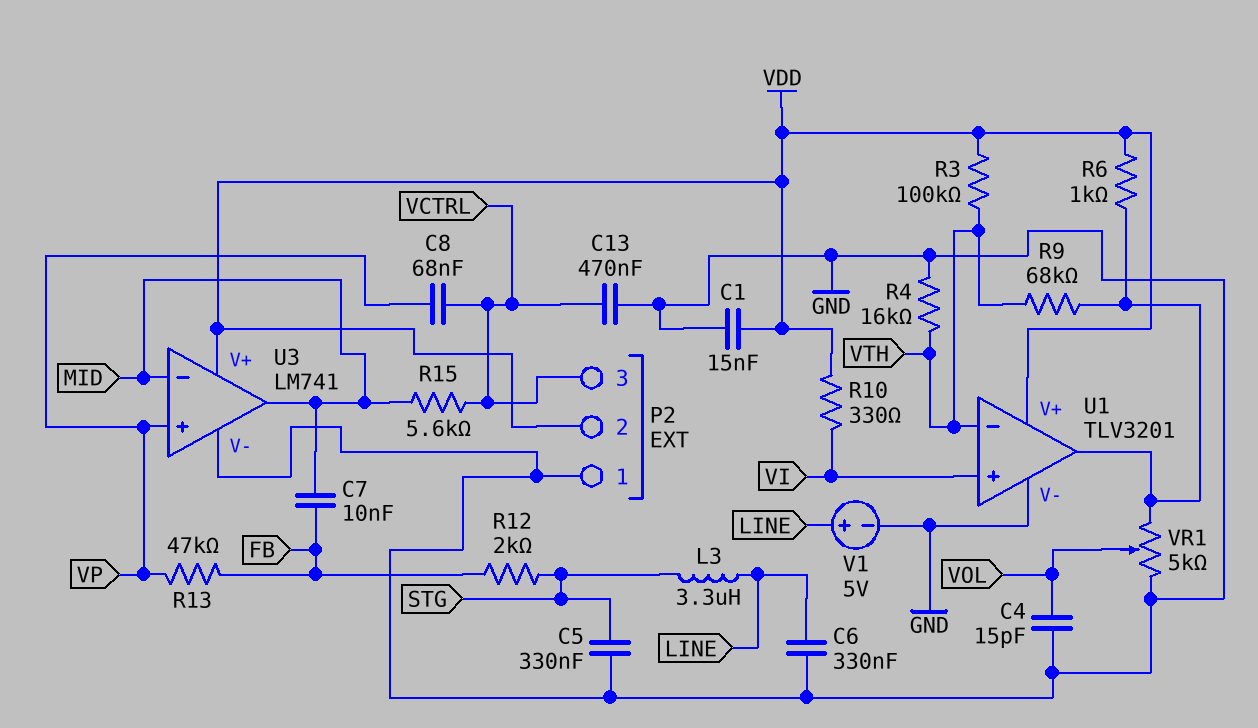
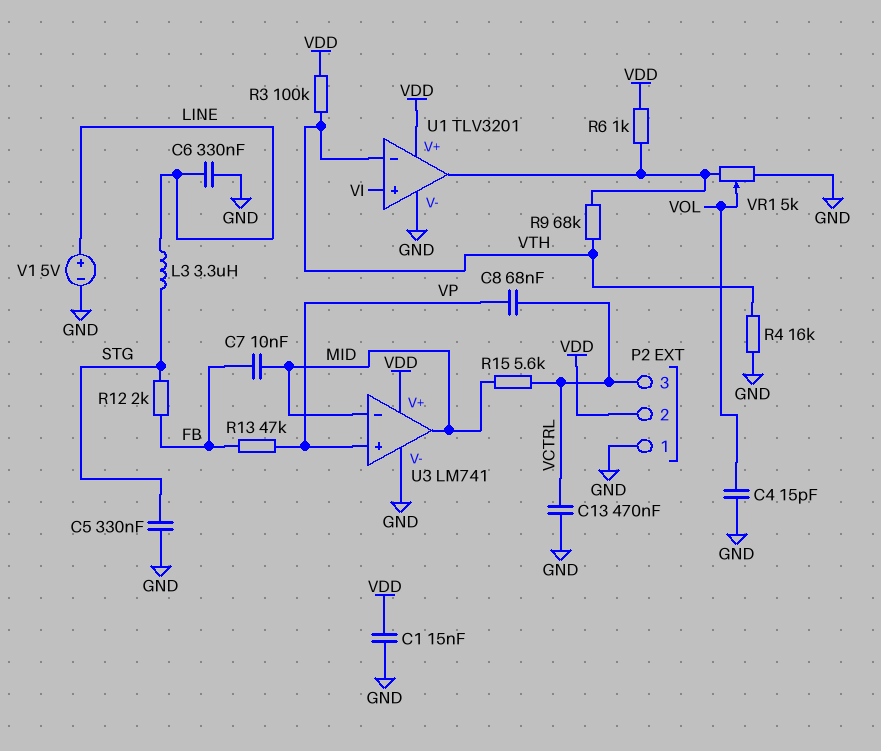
R10: 330 (VDD, VI) -> none

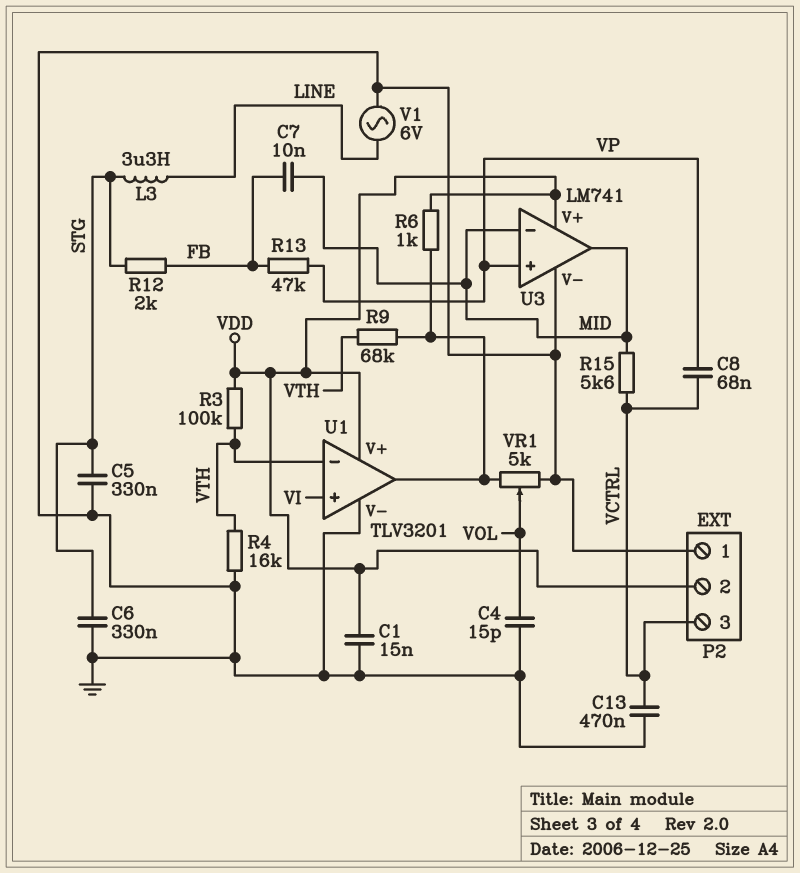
C6: 330nF (GND, LINE) -> 330nF (GND, STG)
V1: 5V (plus LINE, minus GND) -> AC 6V (GND, LINE)

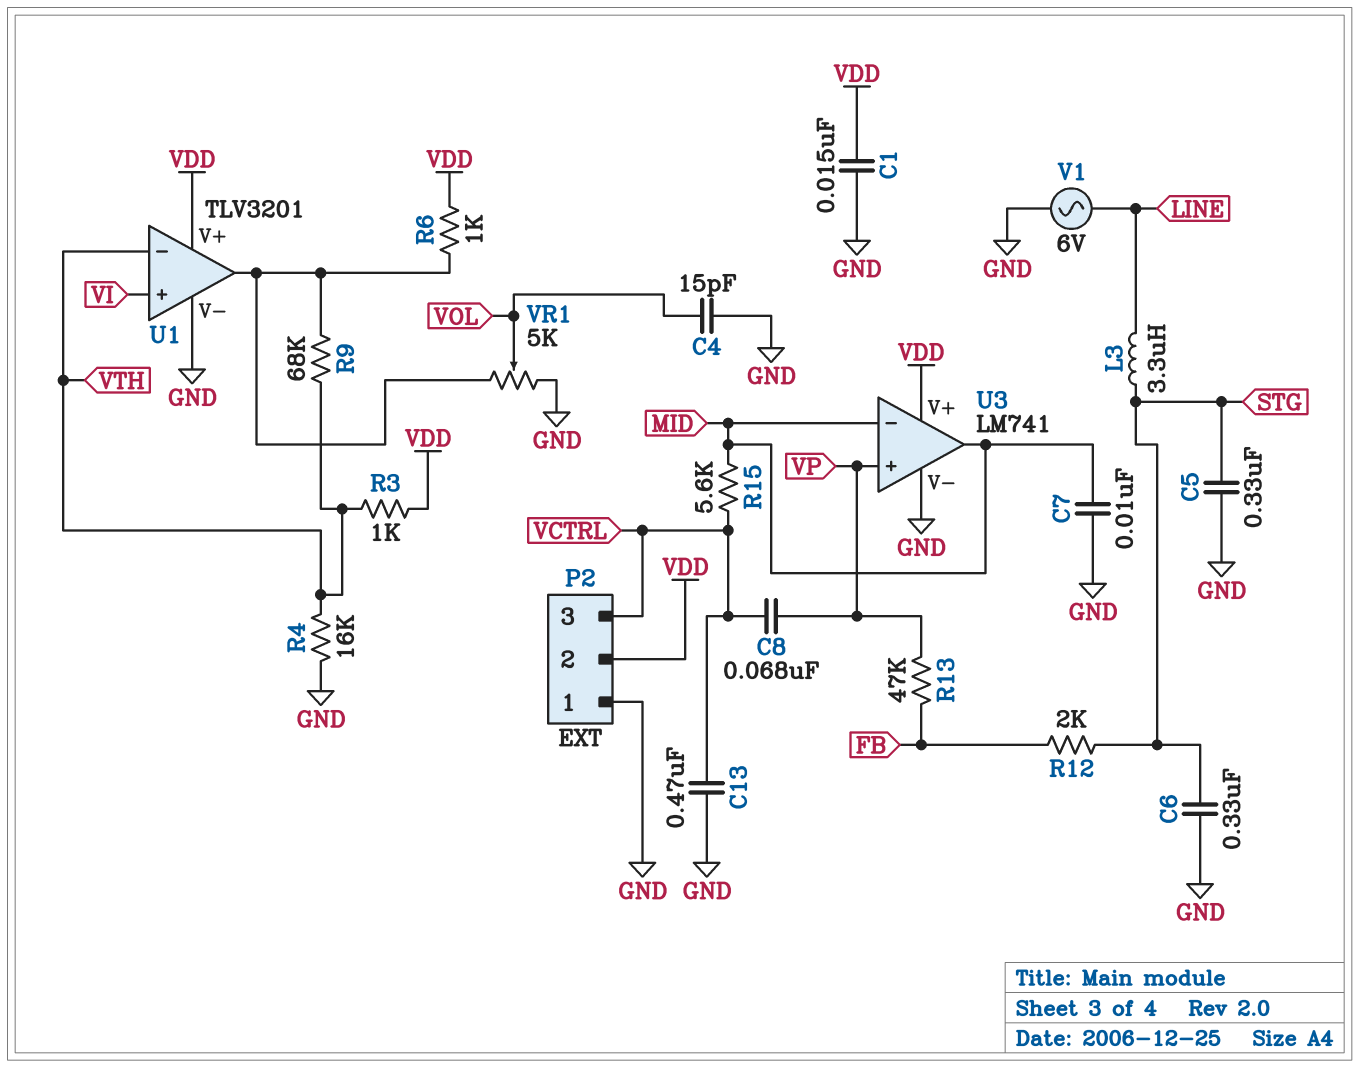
C7: 10nF (FB, MID) -> 10nF (GND, MID)
R3: 100k (VDD, VTH) -> 1k (VDD, VTH)

